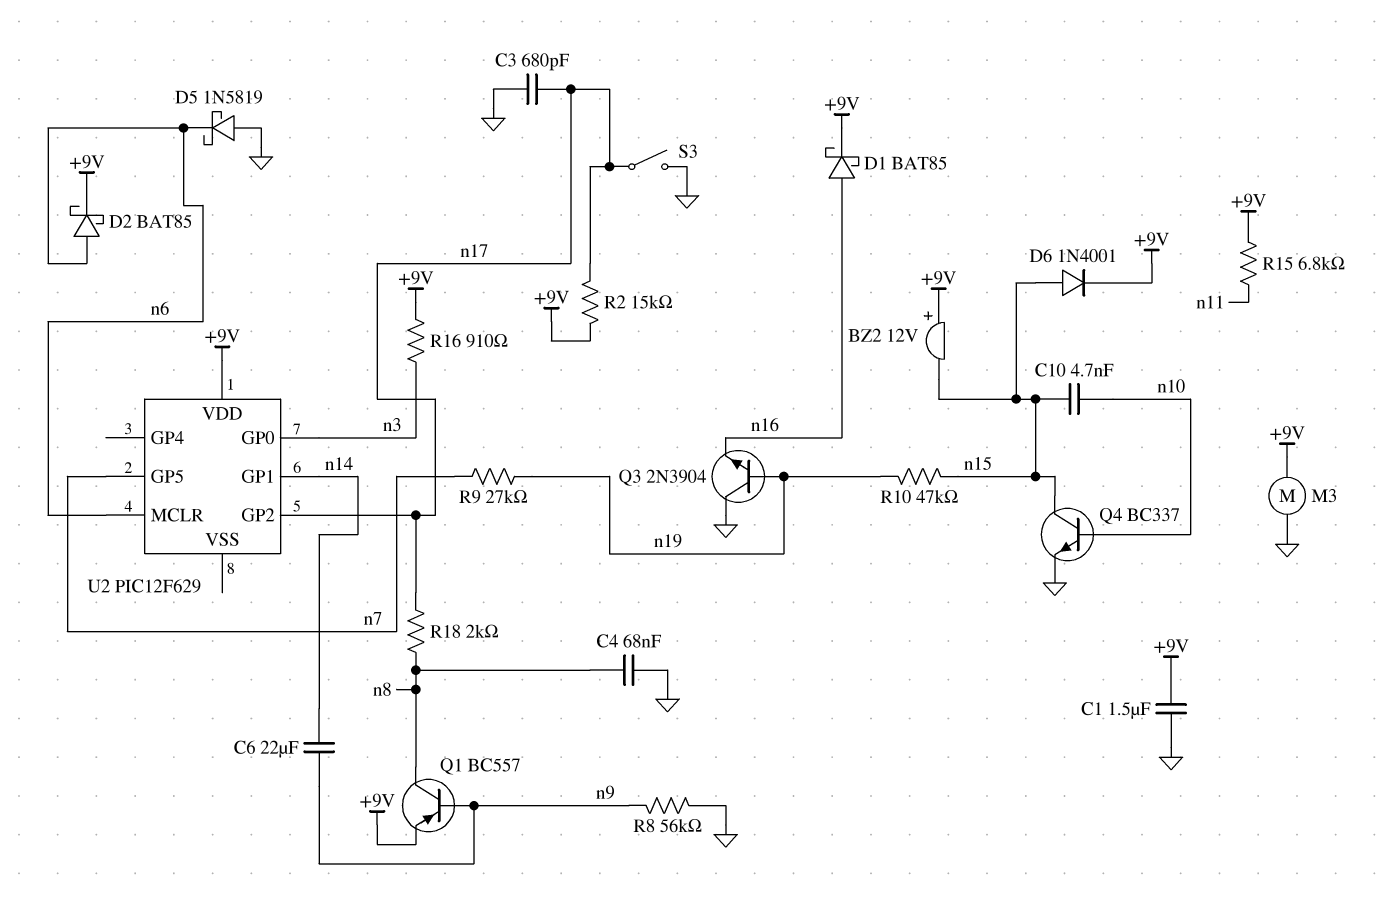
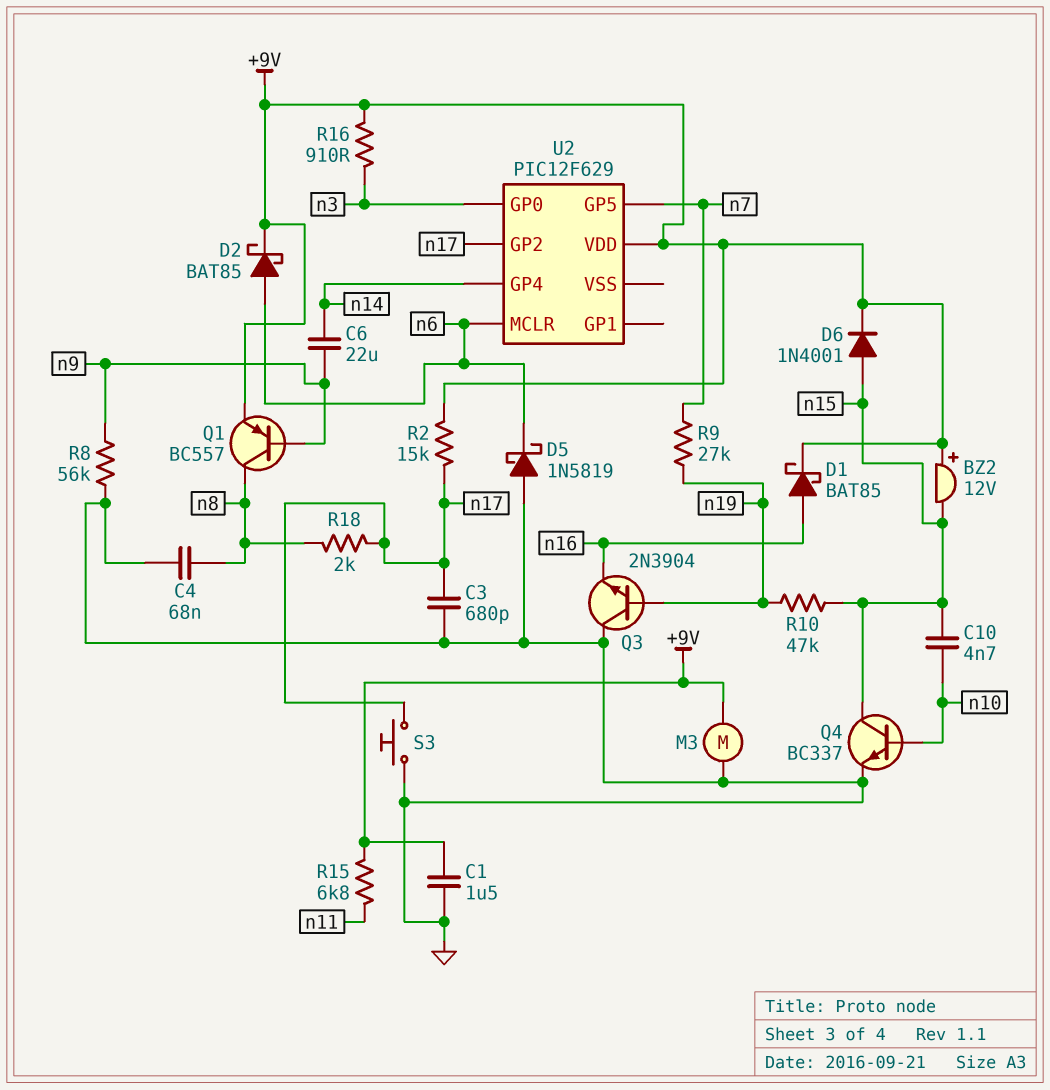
S3: switch (GND, n17) -> button (GND, n17)
U2 pin GP1: n14 -> none
U2 pin GP4: none -> n14

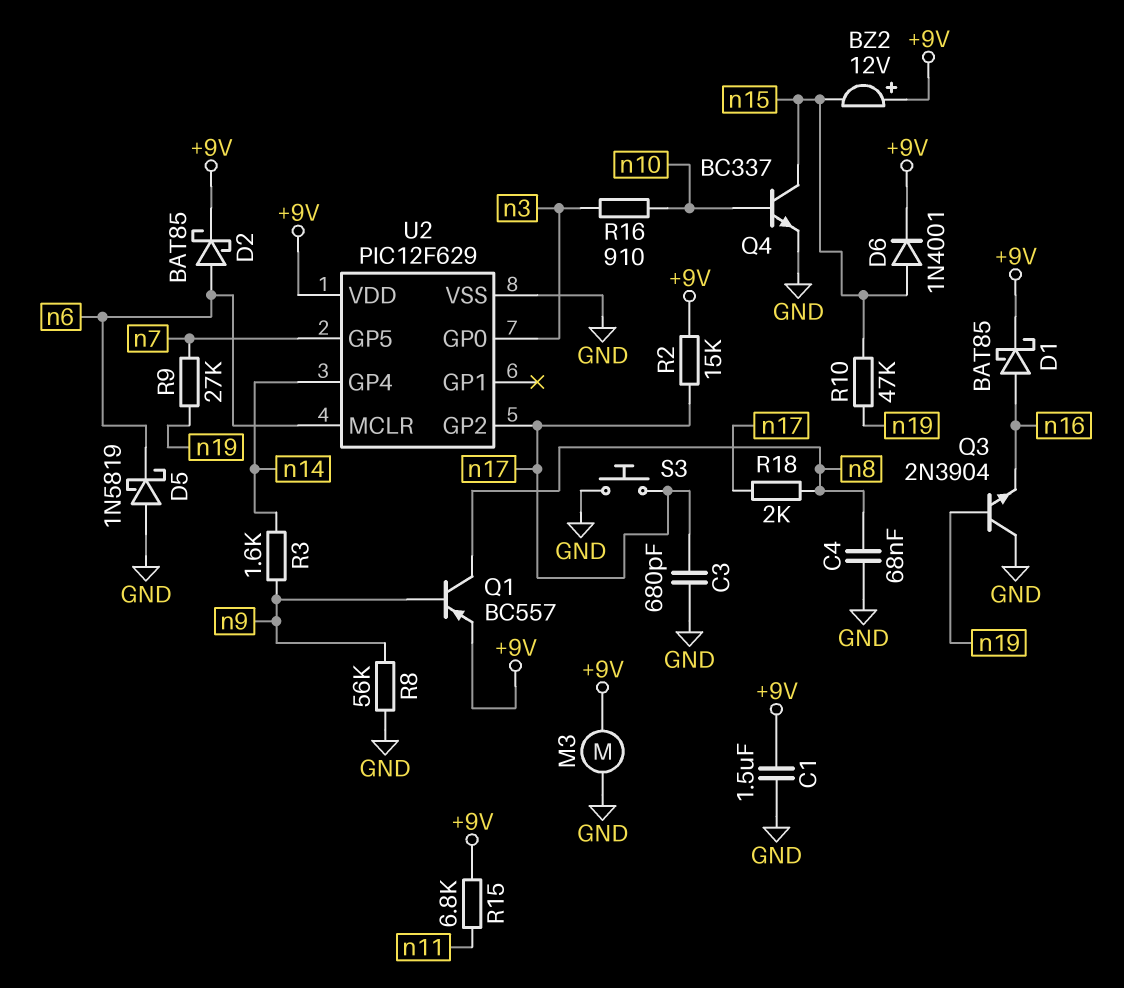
C6: 22uF (n9, n14) -> none
C10: 4.7nF (n10, n15) -> none
R3: none -> 1.6k (n9, n14)
R16: 910 (+9V, n3) -> 910 (n3, n10)
U2 pin VSS: none -> GND

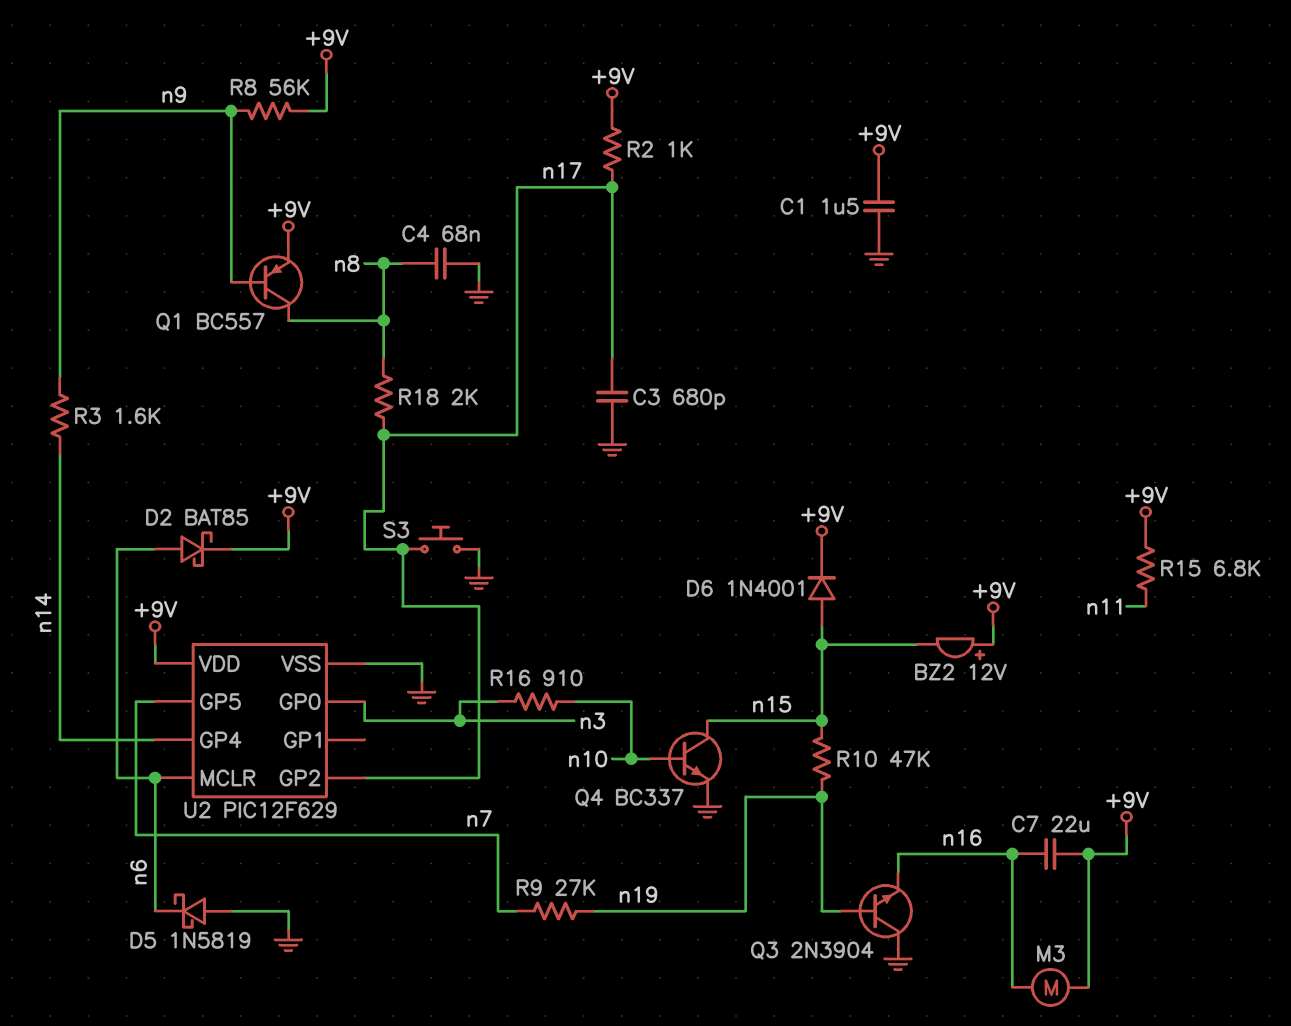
C7: none -> 22uF (+9V, n16)
D1: schottky BAT85 (A n16, K +9V) -> none
M3: motor (+9V, GND) -> motor (+9V, n16)
R2: 15k (+9V, n17) -> 1k (+9V, n17)
R8: 56k (GND, n9) -> 56k (+9V, n9)

